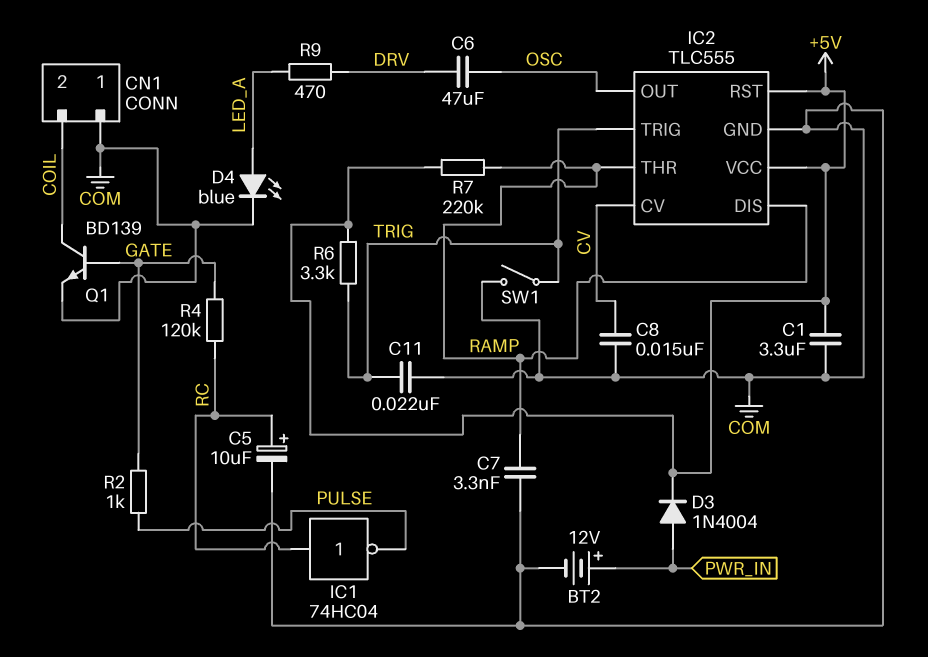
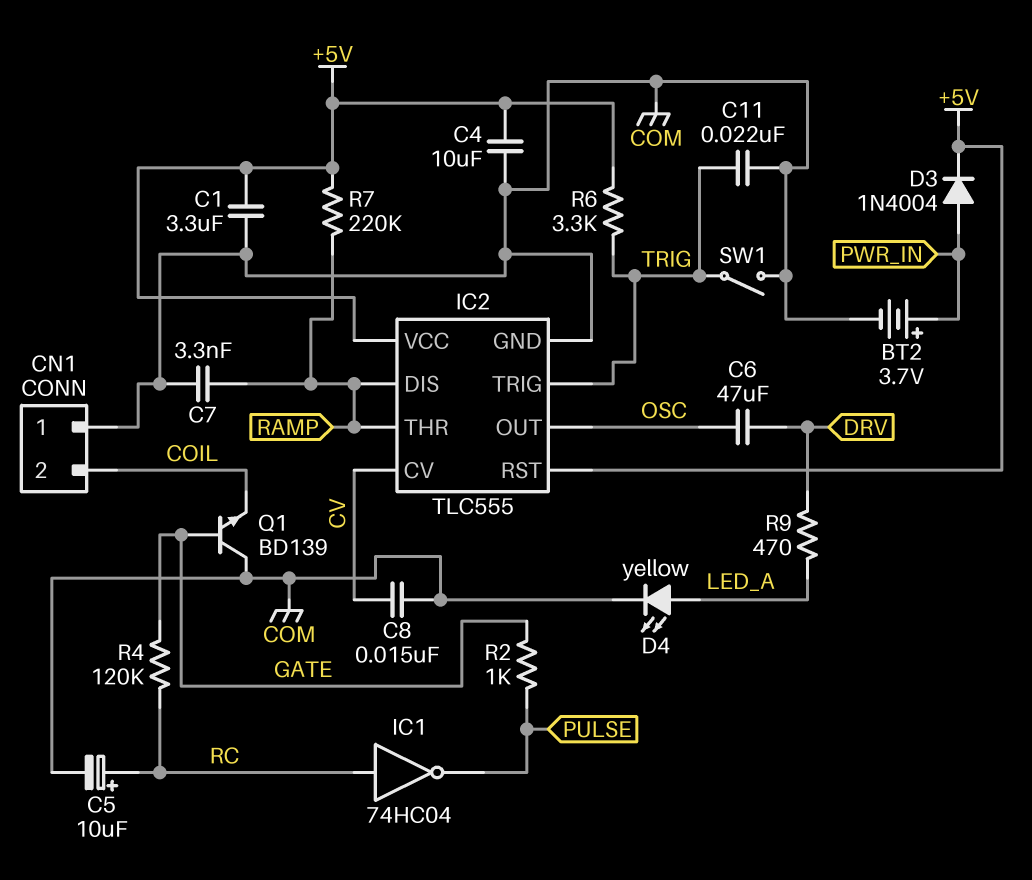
BT2: 12V (plus PWR_IN, minus COM) -> 3.7V (plus PWR_IN, minus COM)
C4: none -> 10uF (+5V, COM)
D4: LED blue (A LED_A, K COM) -> LED yellow (A LED_A, K COM)
Q1: NPN BD139 (B GATE, C COIL, E COM) -> NPN BD139 (B GATE, C COM, E COIL)

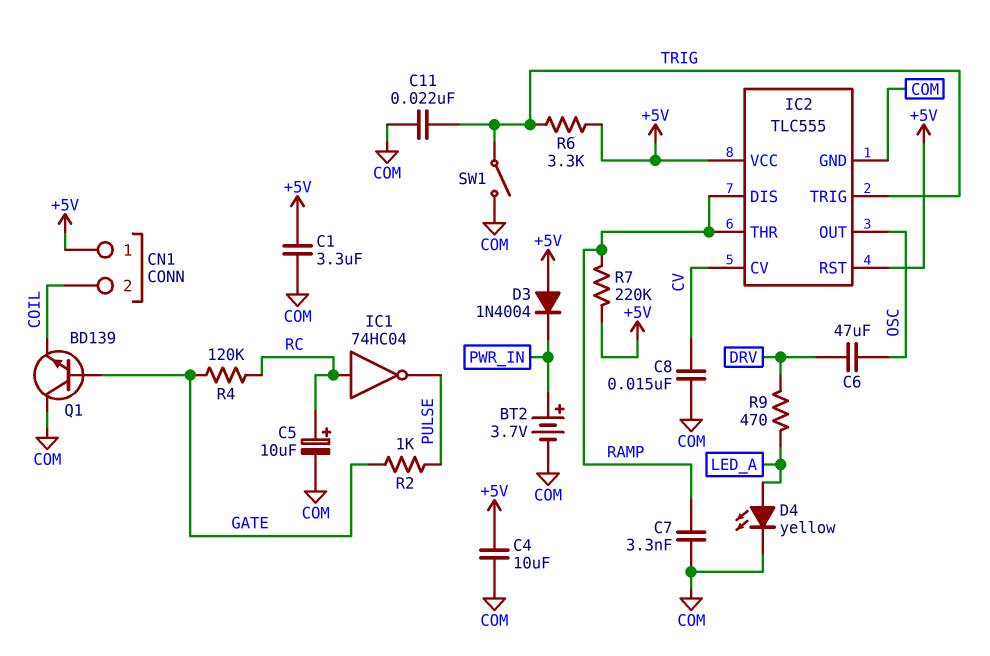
CN1 pin 1: COM -> +5V
D3: diode 1N4004 (A PWR_IN, K +5V) -> diode 1N4004 (A +5V, K PWR_IN)

